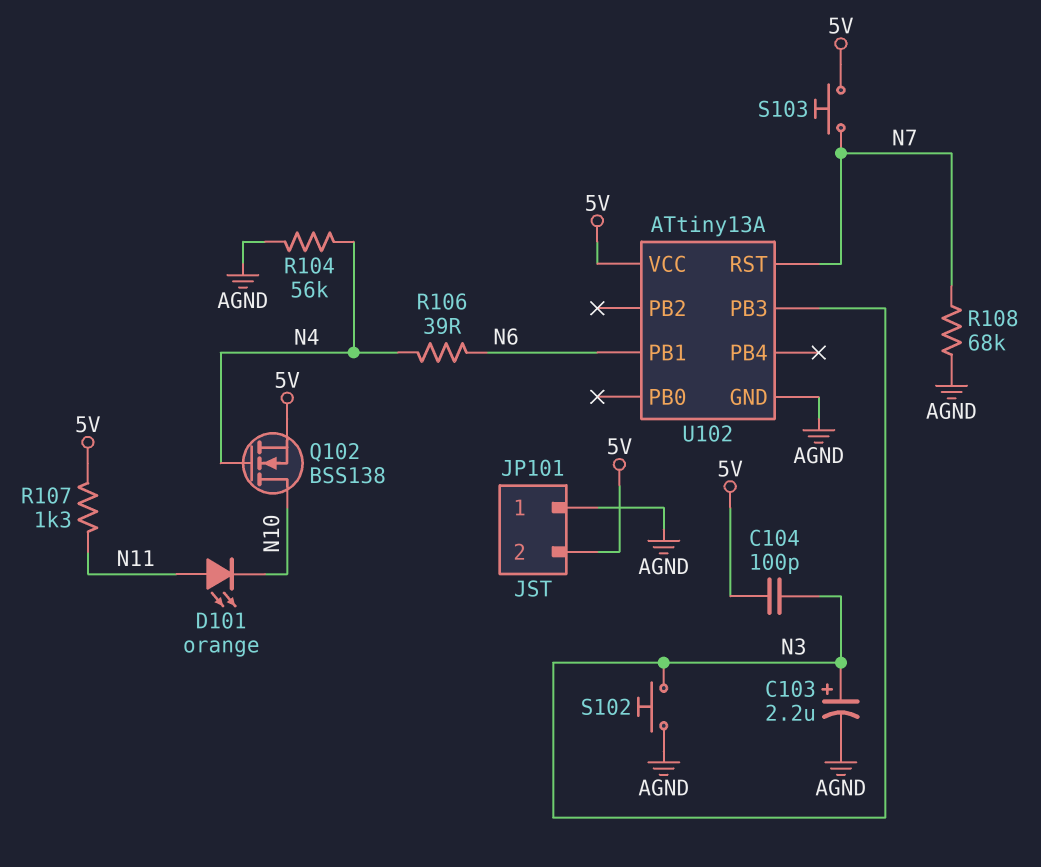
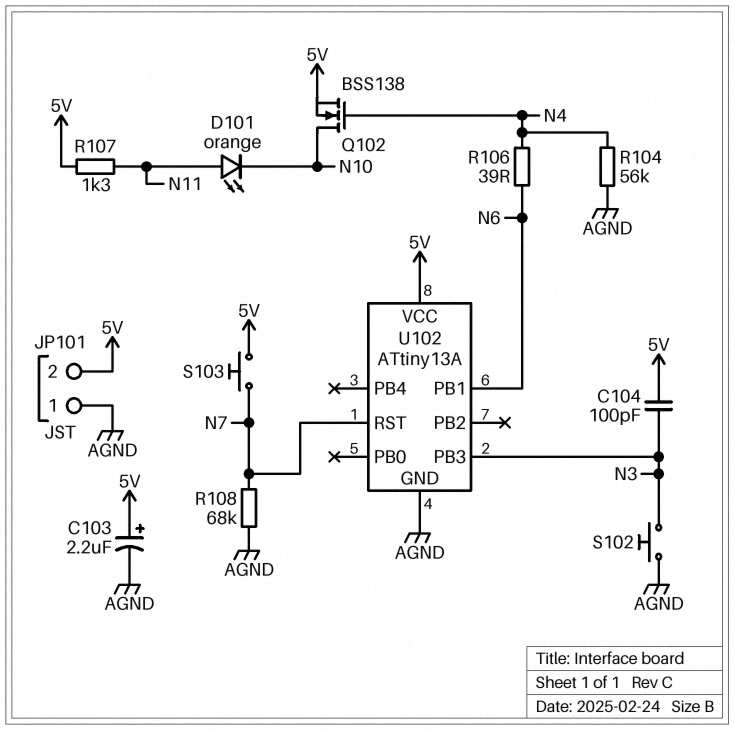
C103: 2.2uF (plus N3, minus AGND) -> 2.2uF (plus 5V, minus AGND)

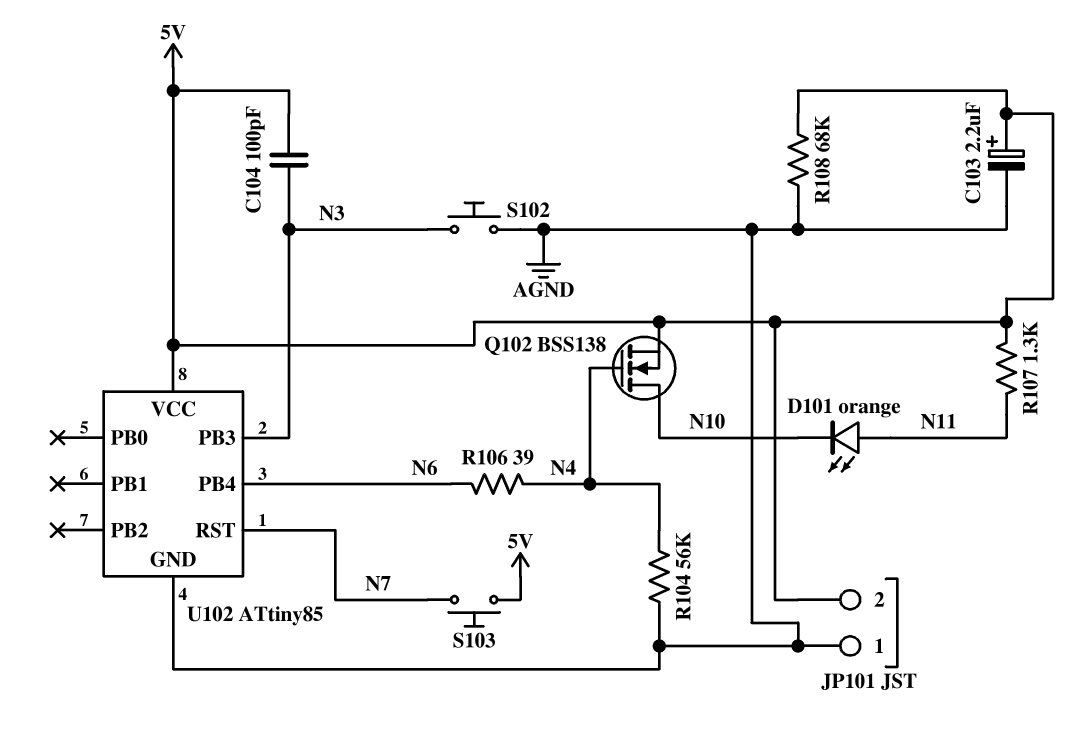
R108: 68k (AGND, N7) -> 68k (5V, AGND)
U102: ATtiny13A -> ATtiny85
U102 pin PB1: N6 -> none
U102 pin PB4: none -> N6

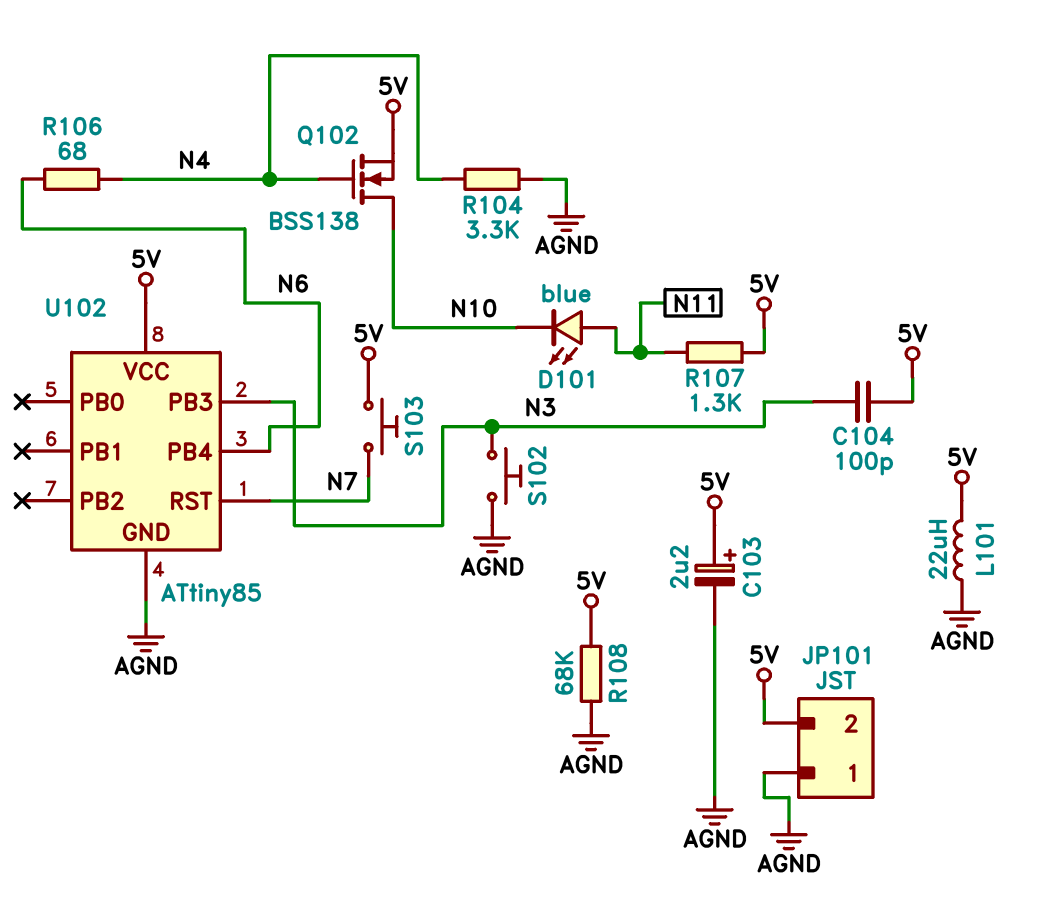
D101: LED orange (A N11, K N10) -> LED blue (A N11, K N10)
L101: none -> 22uH (5V, AGND)
R104: 56k (AGND, N4) -> 3.3k (AGND, N4)
R106: 39 (N4, N6) -> 68 (N4, N6)

